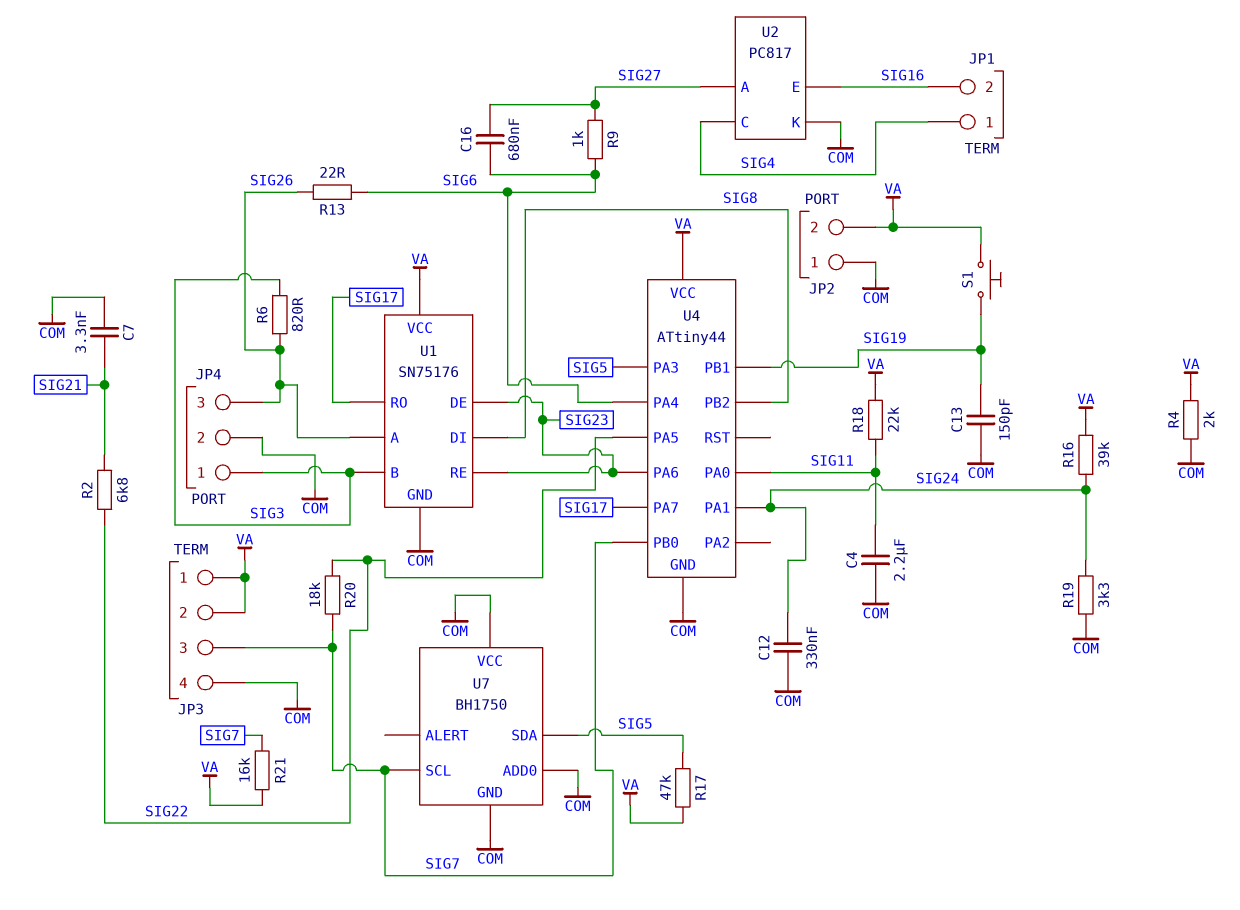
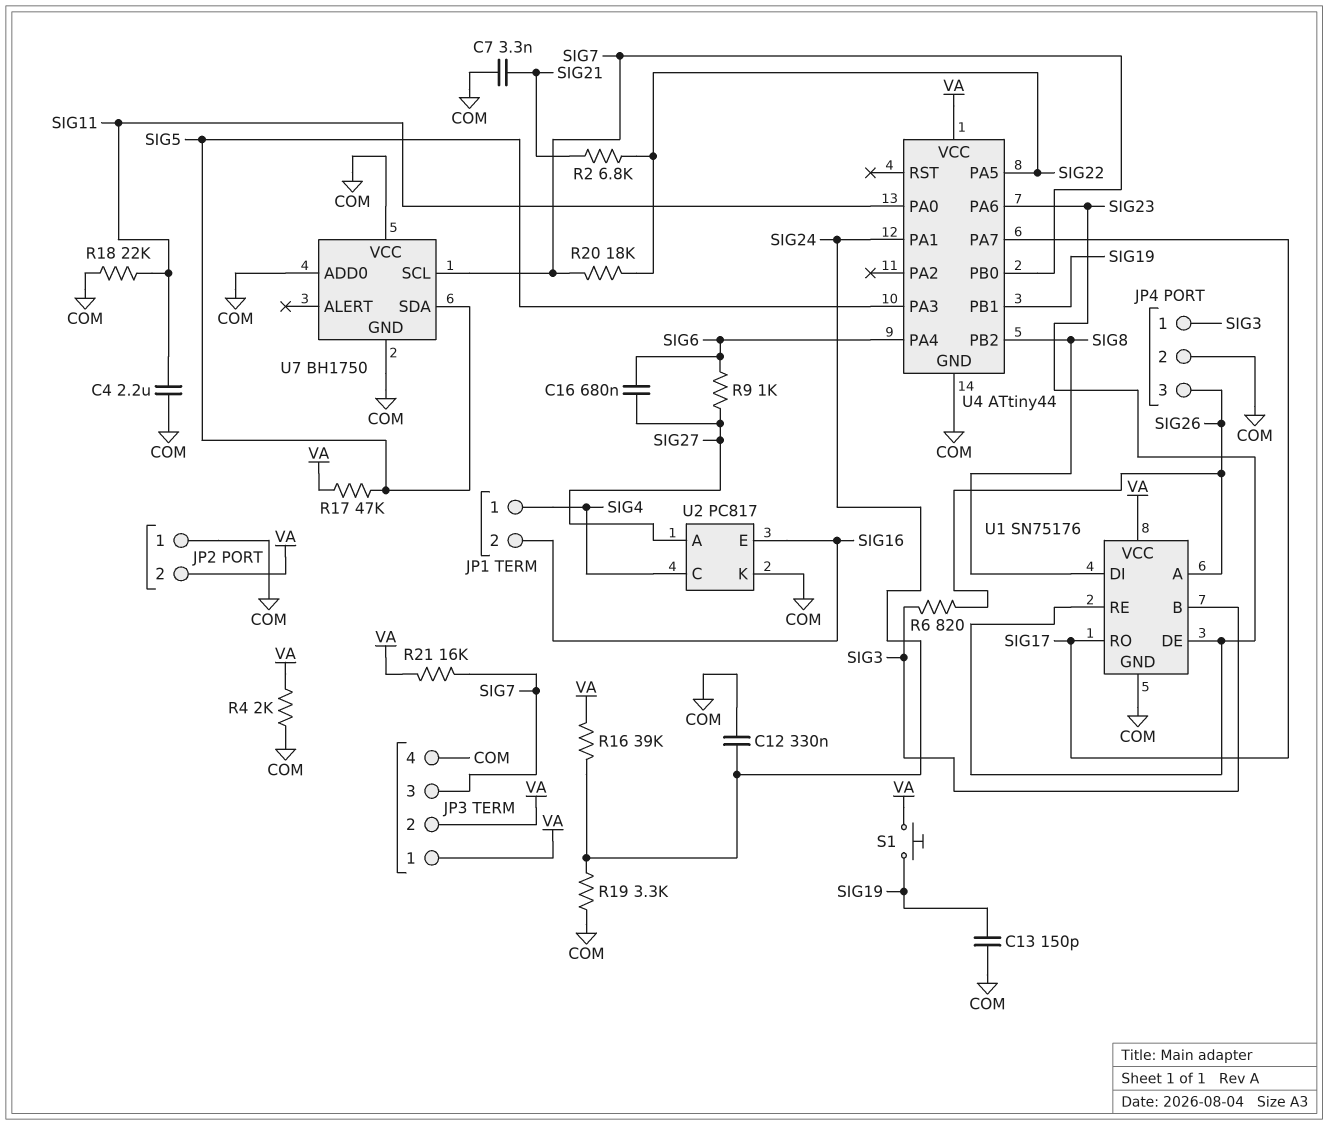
R13: 22 (SIG6, SIG26) -> none
R18: 22k (SIG11, VA) -> 22k (COM, SIG11)

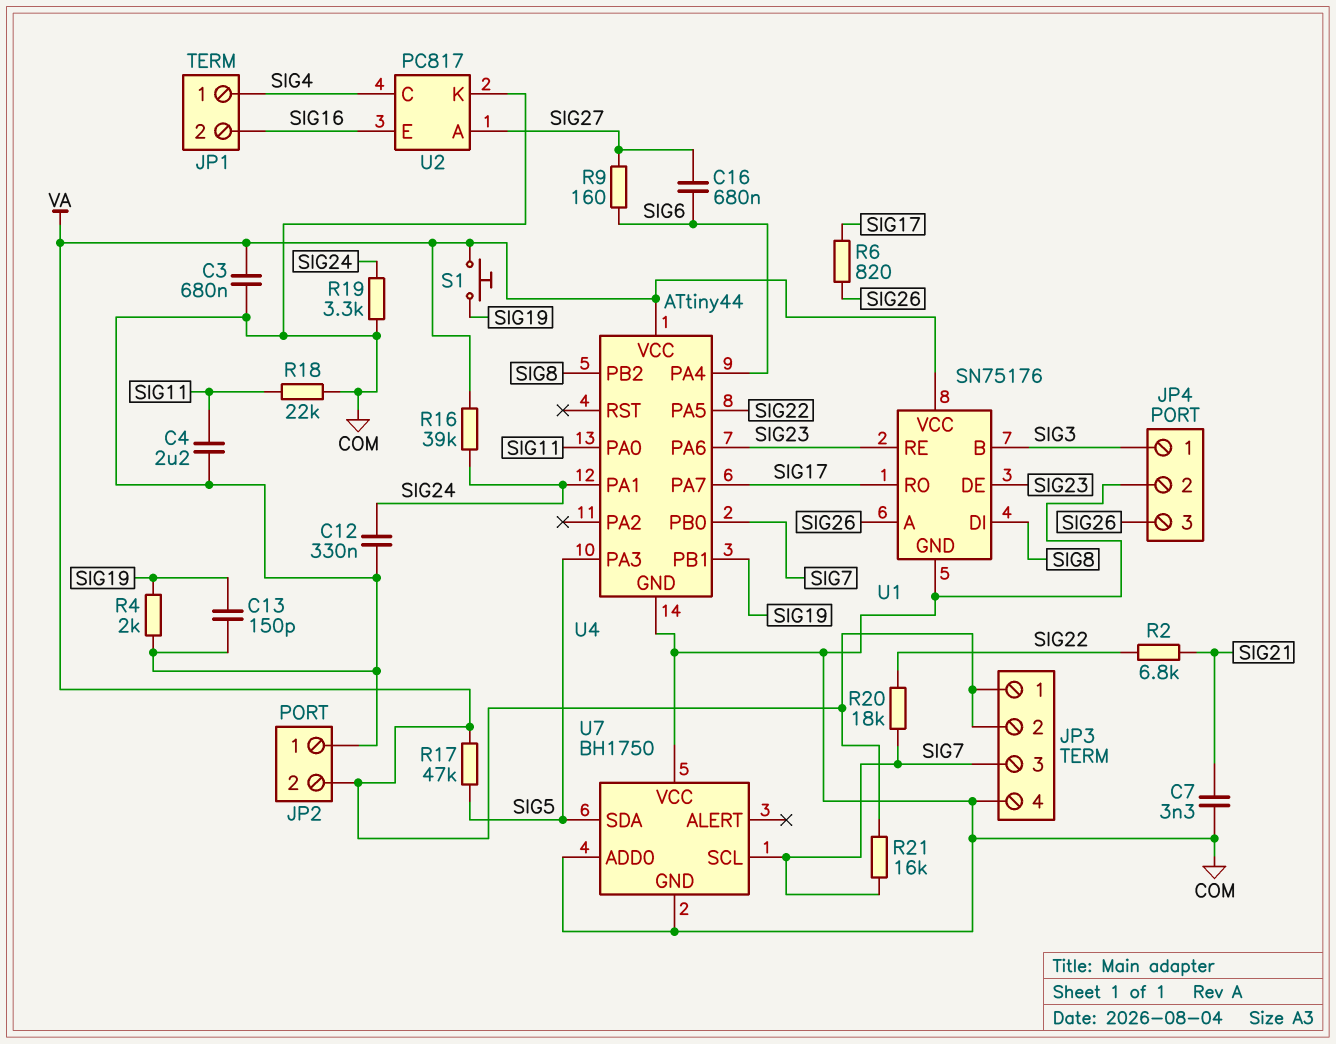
C3: none -> 680nF (COM, VA)
R4: 2k (COM, VA) -> 2k (COM, SIG19)
R6: 820 (SIG3, SIG26) -> 820 (SIG17, SIG26)
R9: 1k (SIG6, SIG27) -> 160 (SIG6, SIG27)

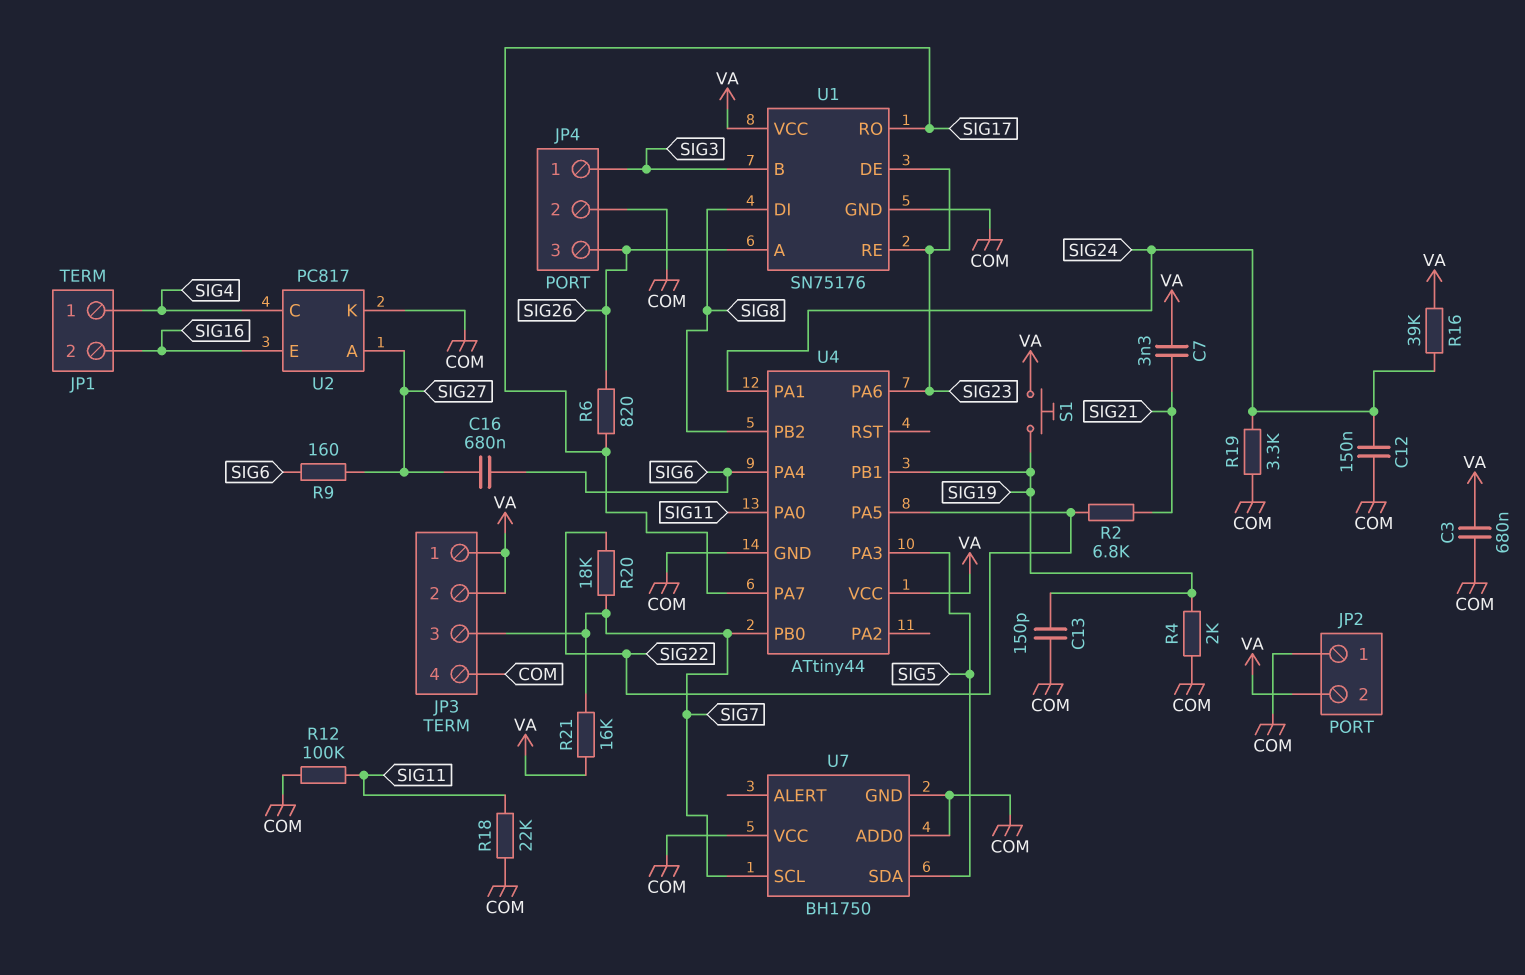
C4: 2.2uF (COM, SIG11) -> none
C7: 3.3nF (COM, SIG21) -> 3.3nF (SIG21, VA)
C12: 330nF (COM, SIG24) -> 150nF (COM, SIG24)
R12: none -> 100k (COM, SIG11)
R17: 47k (SIG5, VA) -> none

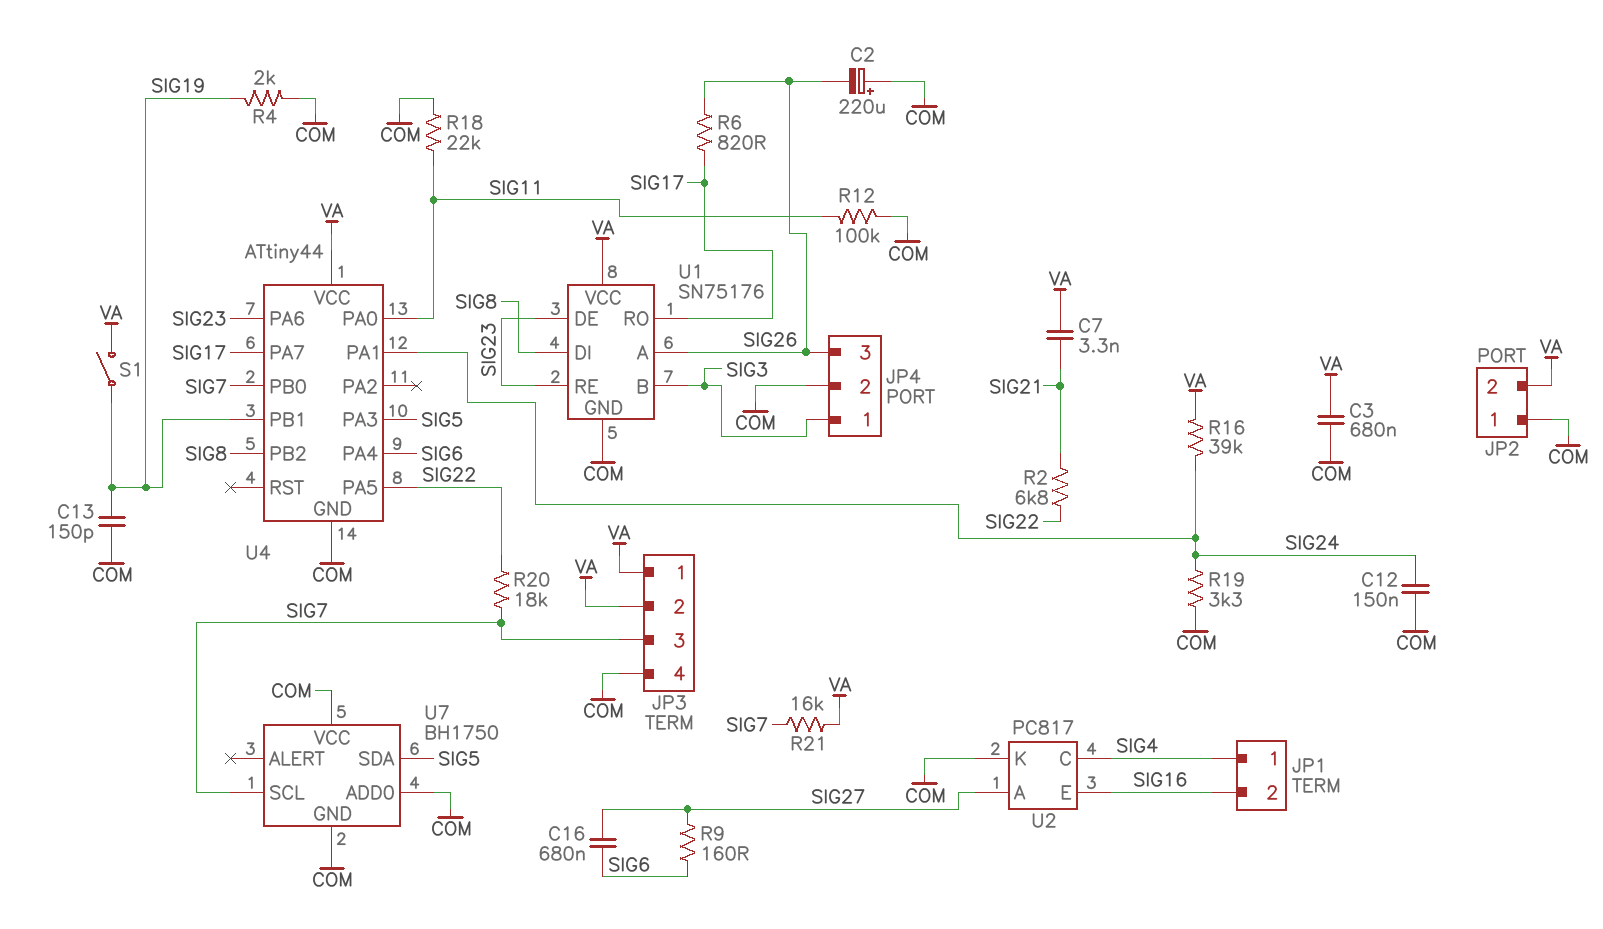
C2: none -> 220uF (plus COM, minus SIG26)
S1: button (SIG19, VA) -> switch (SIG19, VA)

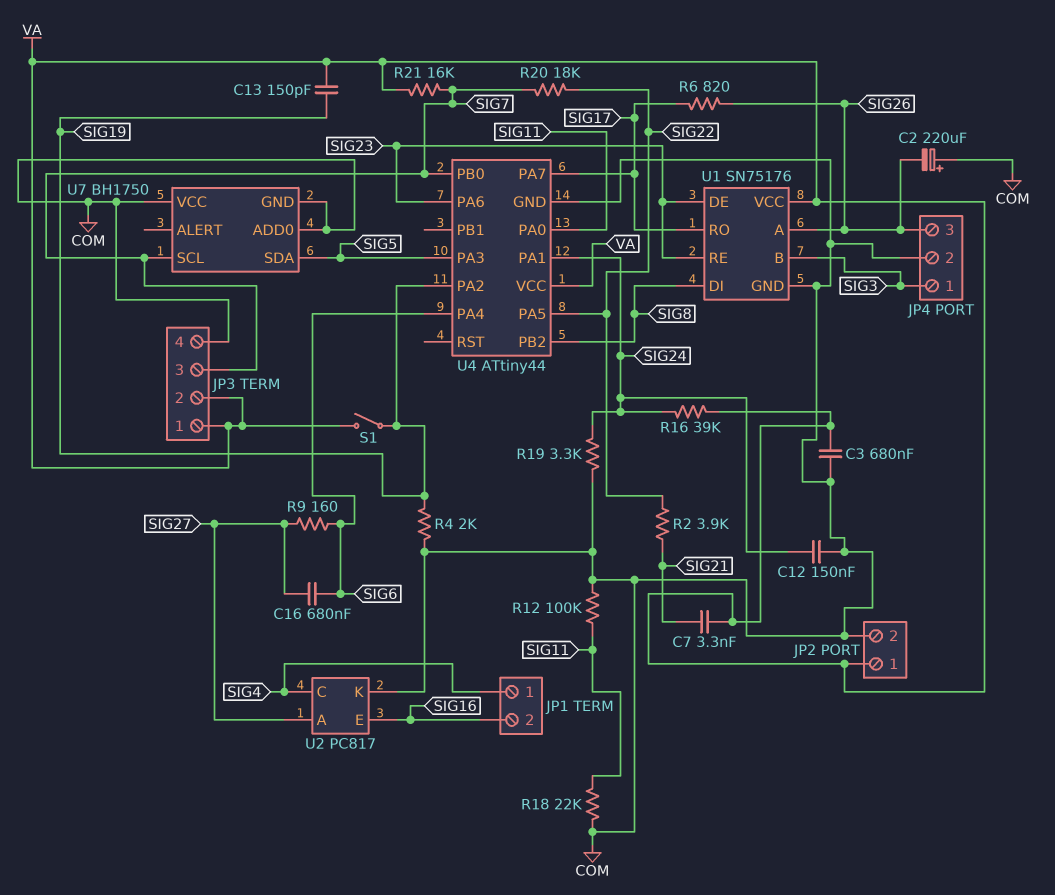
C13: 150pF (COM, SIG19) -> 150pF (SIG19, VA)
JP2 pin 1: COM -> VA
JP2 pin 2: VA -> COM
R2: 6.8k (SIG21, SIG22) -> 3.9k (SIG21, SIG22)
U4 pin PA2: none -> SIG19
U4 pin PB1: SIG19 -> none

